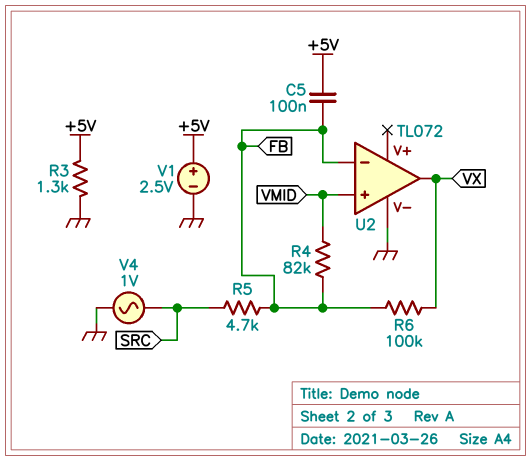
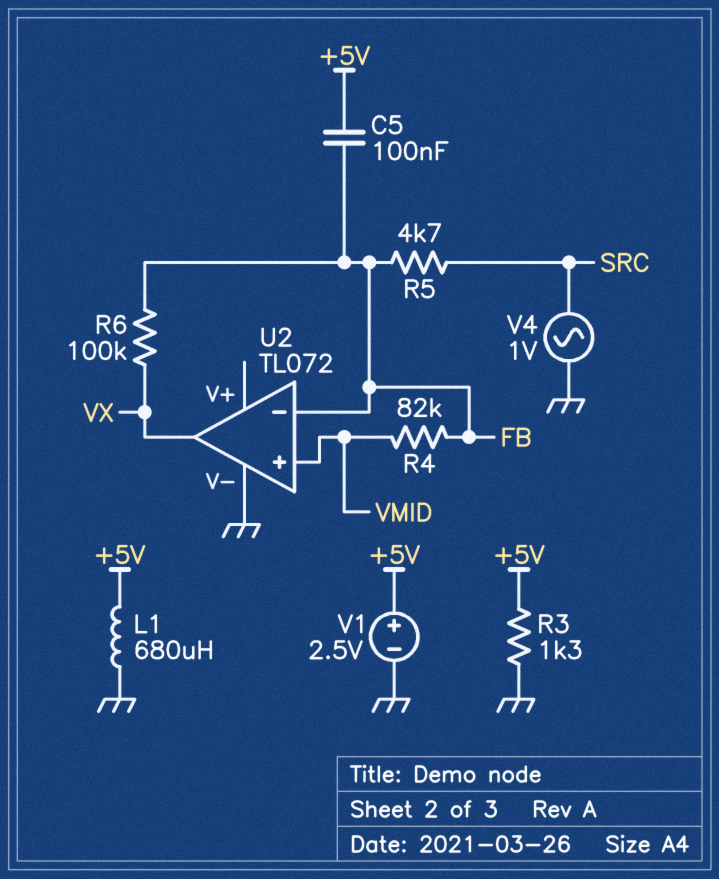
L1: none -> 680uH (+5V, GND)

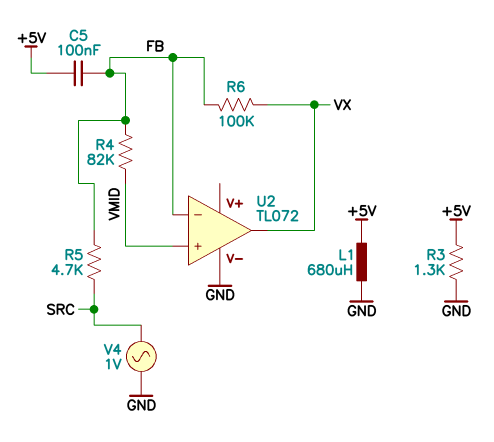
V1: 2.5V (plus +5V, minus GND) -> none

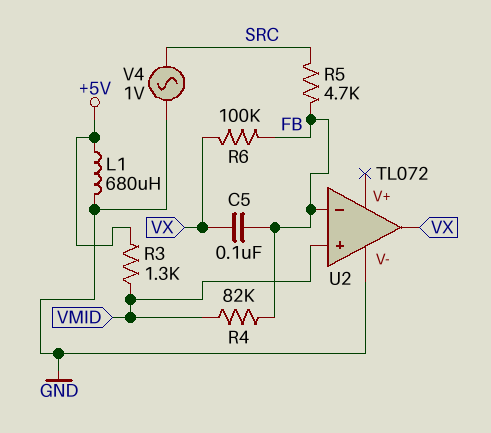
C5: 100nF (+5V, FB) -> 100nF (FB, VX)
R3: 1.3k (+5V, GND) -> 1.3k (+5V, VMID)

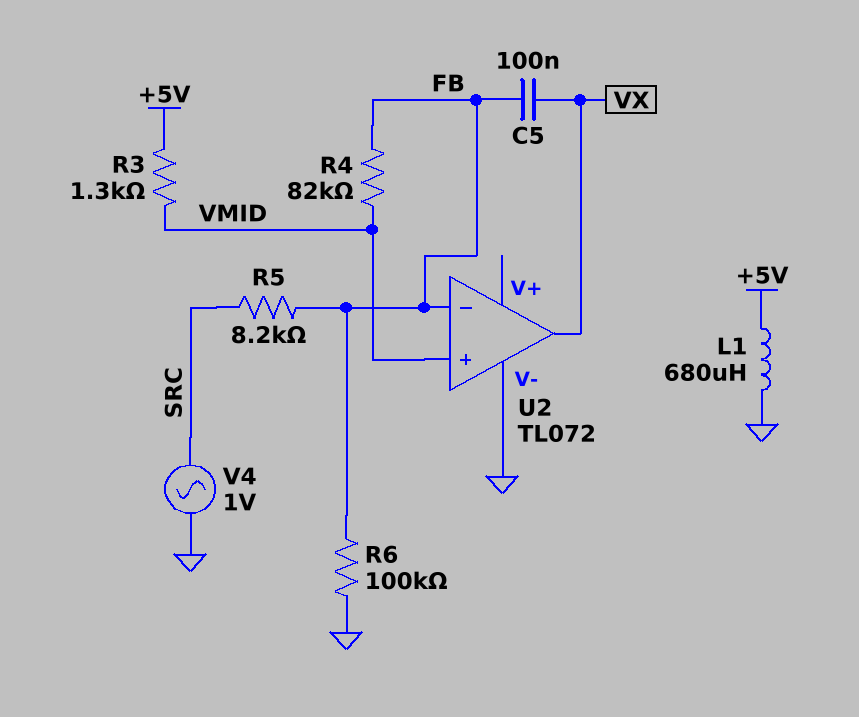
R5: 4.7k (FB, SRC) -> 8.2k (FB, SRC)
R6: 100k (FB, VX) -> 100k (FB, GND)

